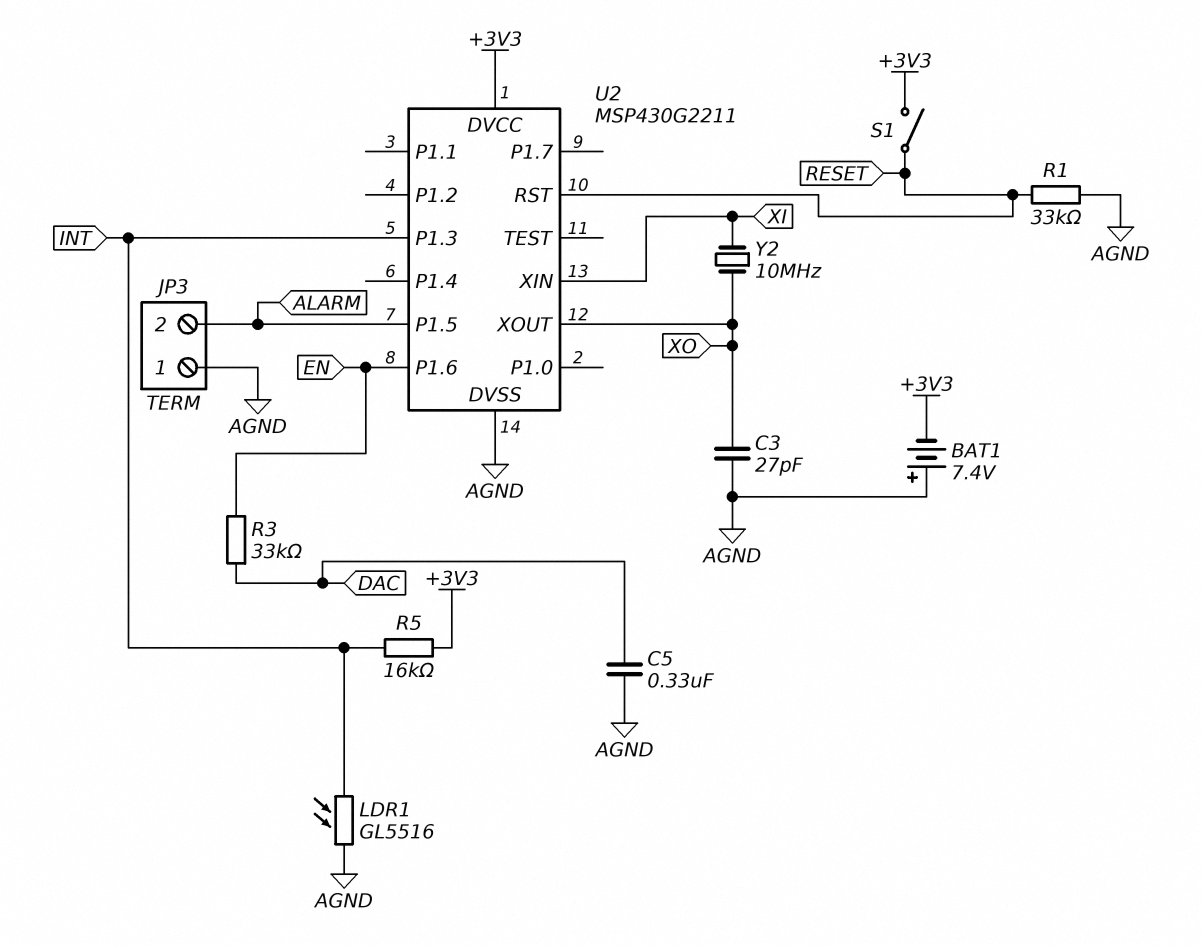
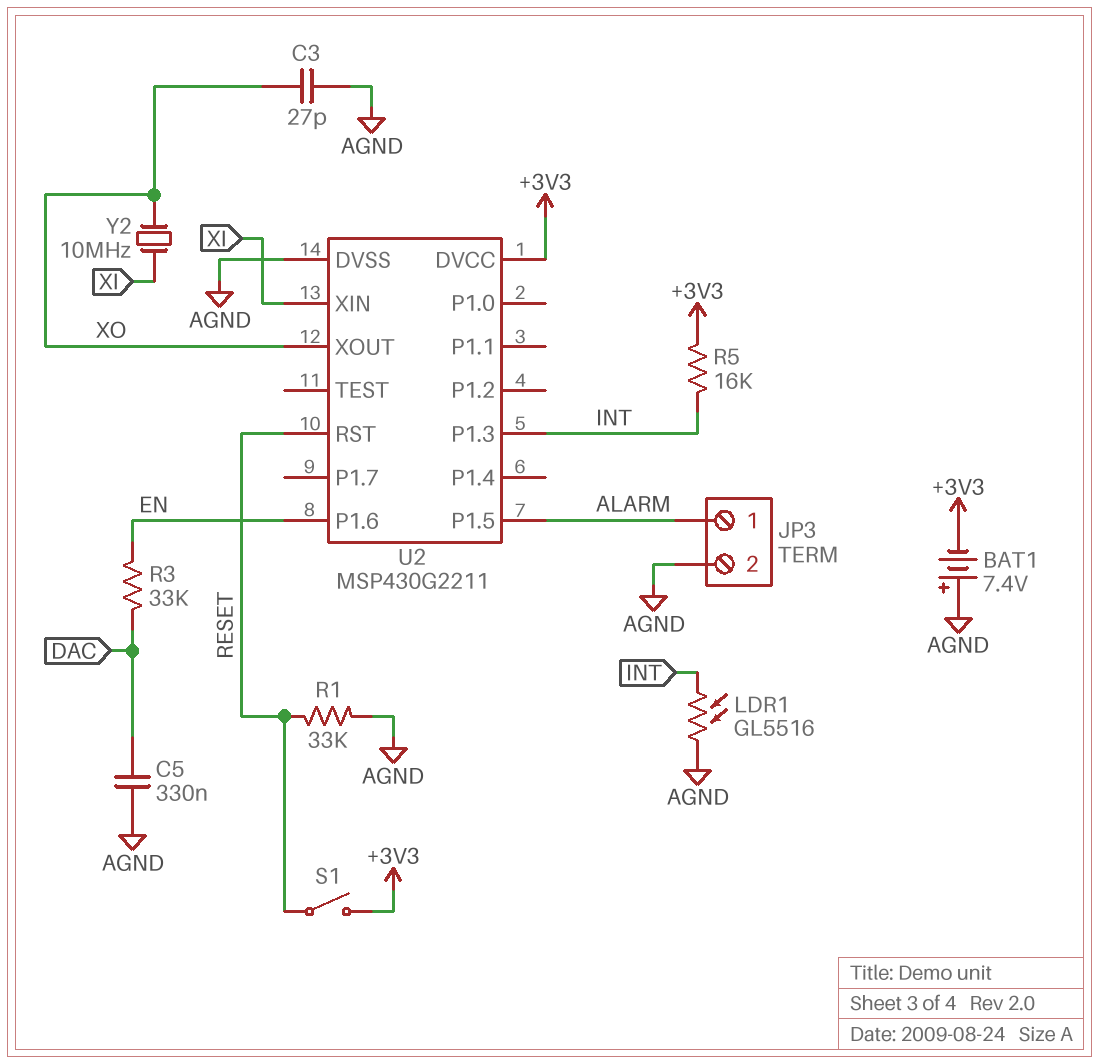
JP3 pin 1: AGND -> ALARM
JP3 pin 2: ALARM -> AGND

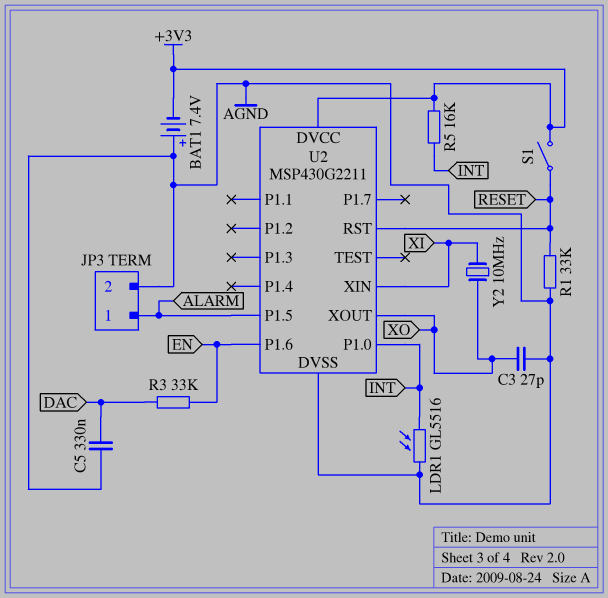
U2 pin P1.0: none -> INT
U2 pin P1.3: INT -> none

